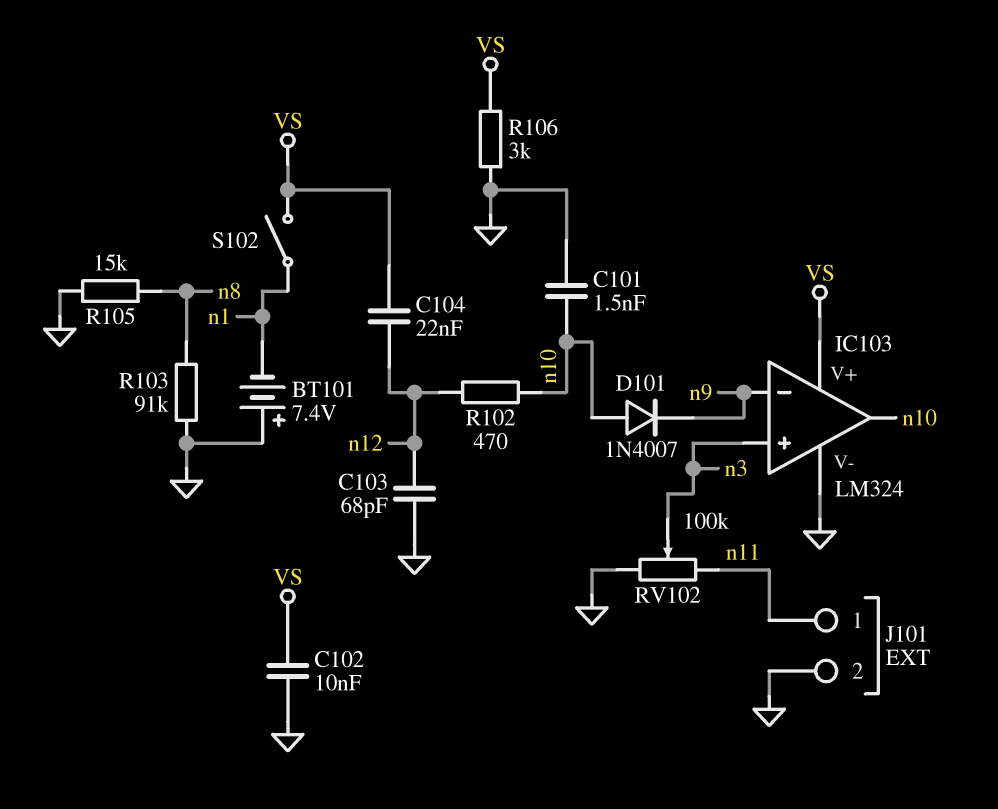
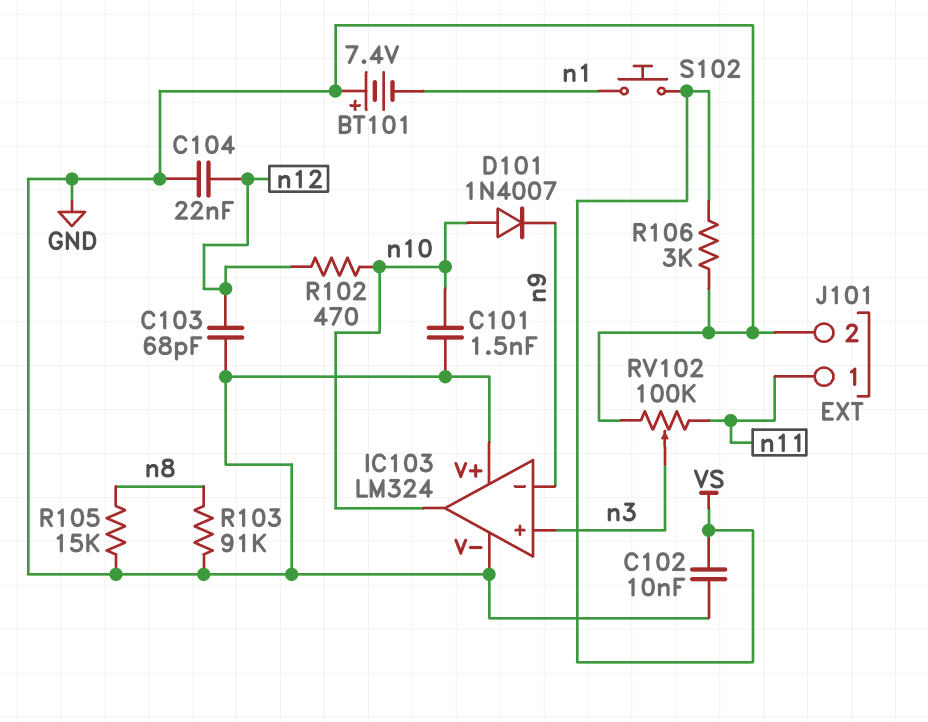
C104: 22nF (VS, n12) -> 22nF (GND, n12)
IC103 pin V+: VS -> GND
S102: switch (VS, n1) -> button (VS, n1)

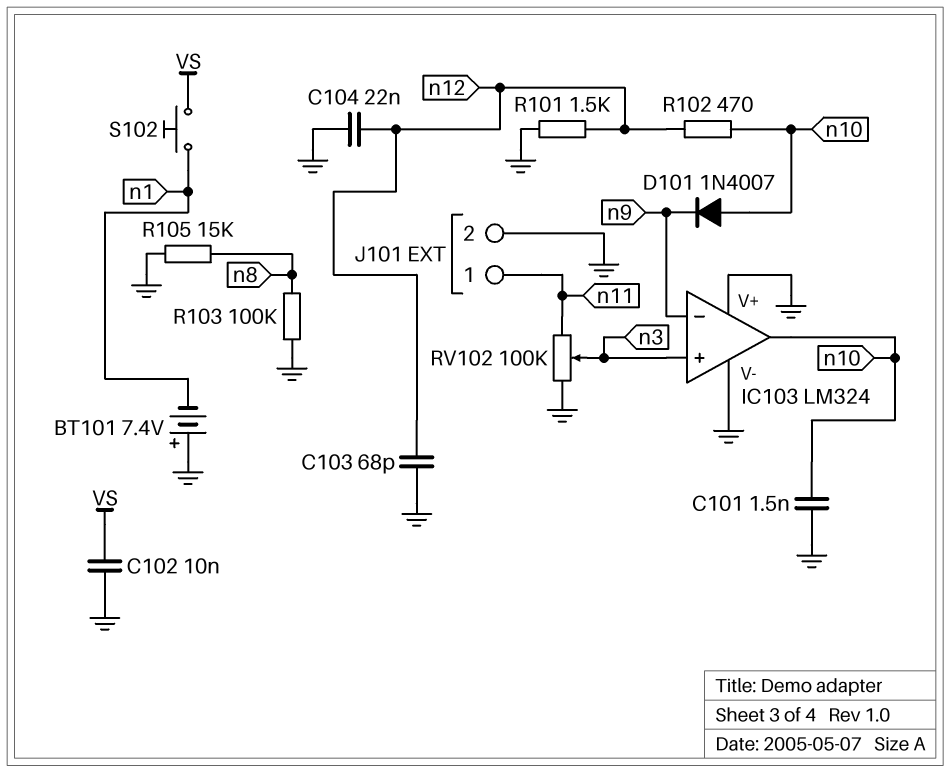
R101: none -> 1.5k (GND, n12)
R103: 91k (GND, n8) -> 100k (GND, n8)
R106: 3k (GND, VS) -> none

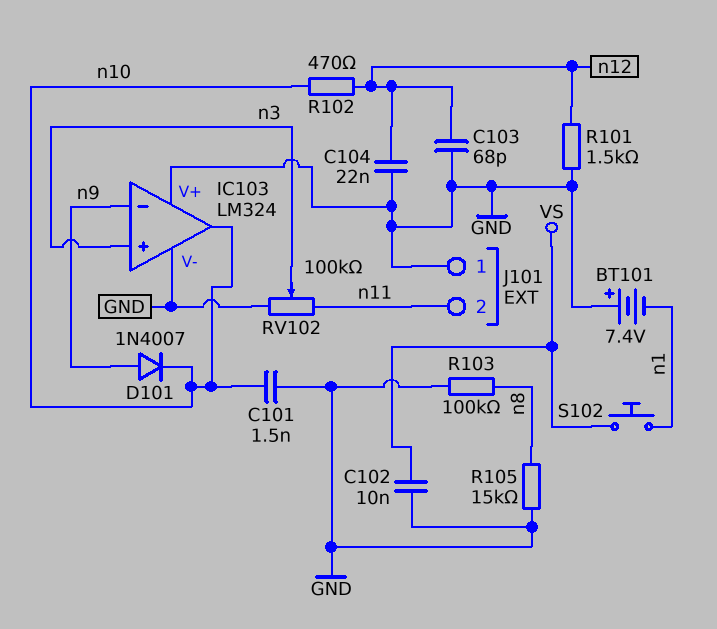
D101: diode 1N4007 (A n10, K n9) -> diode 1N4007 (A n9, K n10)
J101 pin 1: n11 -> GND
J101 pin 2: GND -> n11

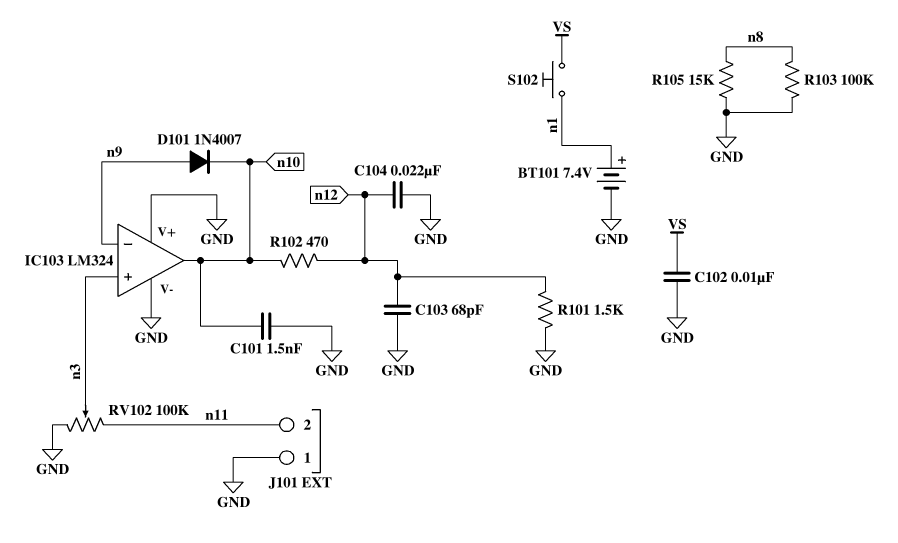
BT101: 7.4V (plus GND, minus n1) -> 7.4V (plus n1, minus GND)

